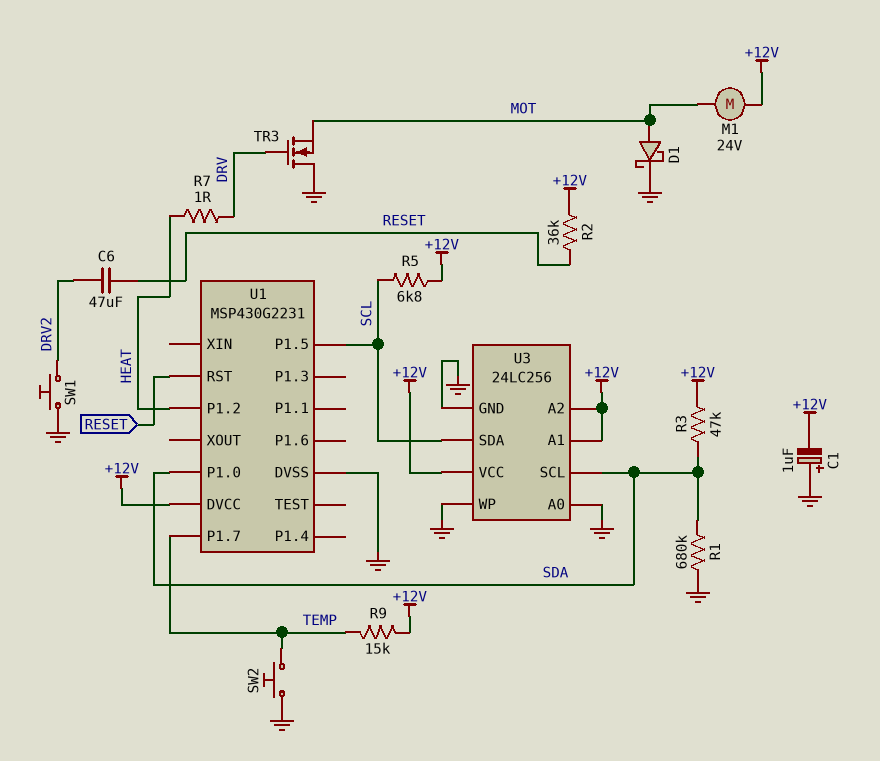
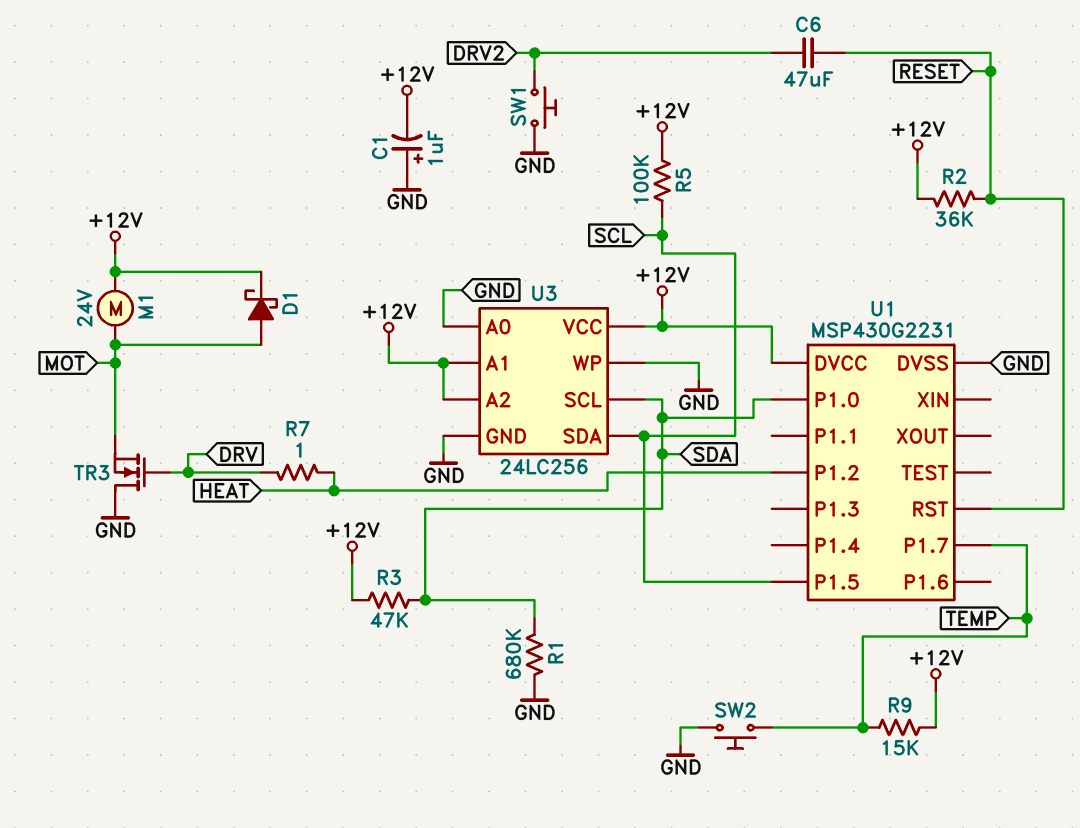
D1: schottky (A MOT, K GND) -> schottky (A MOT, K +12V)
R5: 6.8k (+12V, SCL) -> 100k (+12V, SCL)

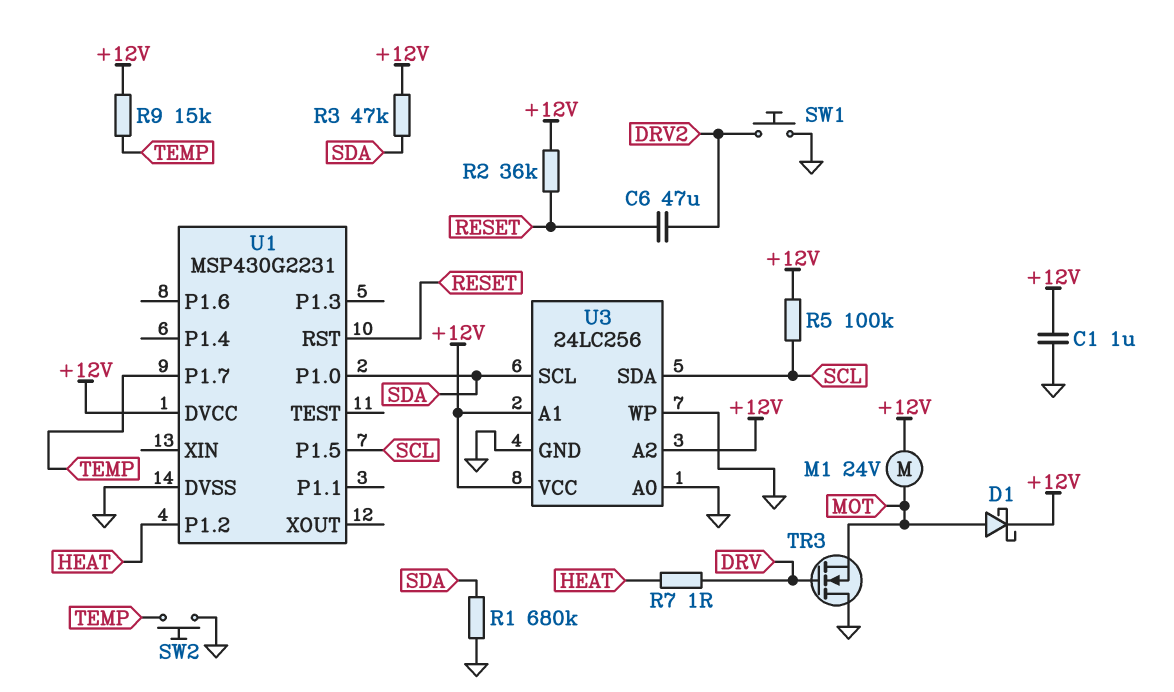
C1: 1uF (plus GND, minus +12V) -> 1uF (+12V, GND)

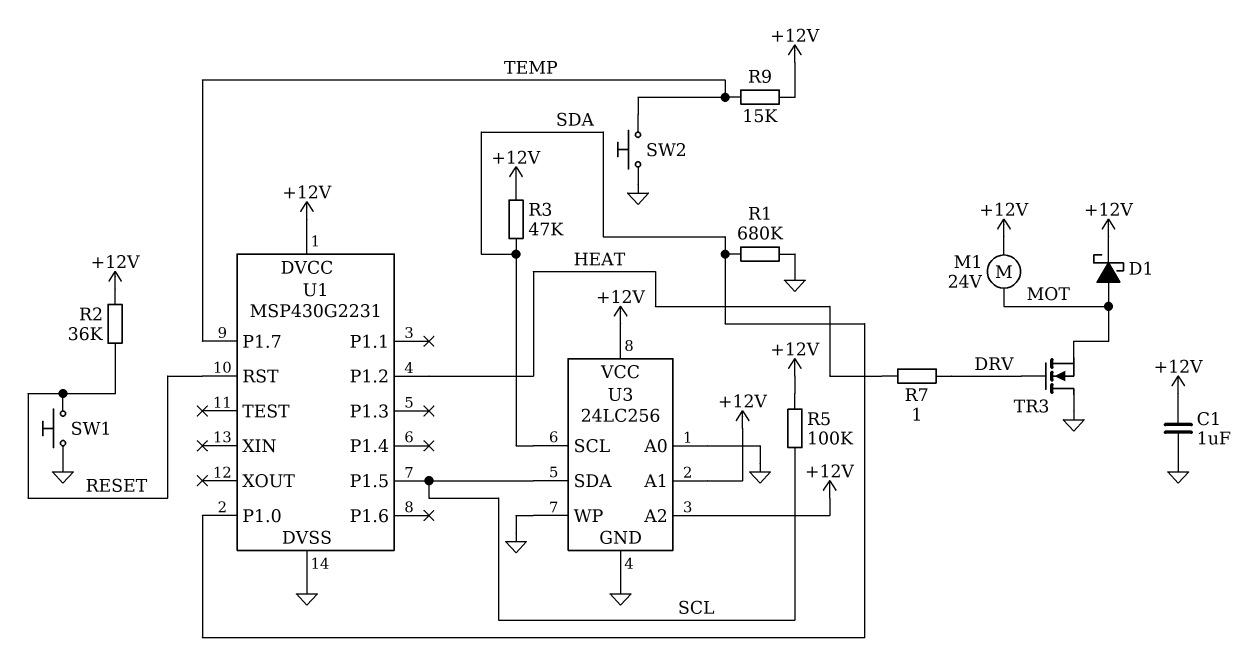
C6: 47uF (DRV2, RESET) -> none
SW1: button (DRV2, GND) -> button (GND, RESET)

